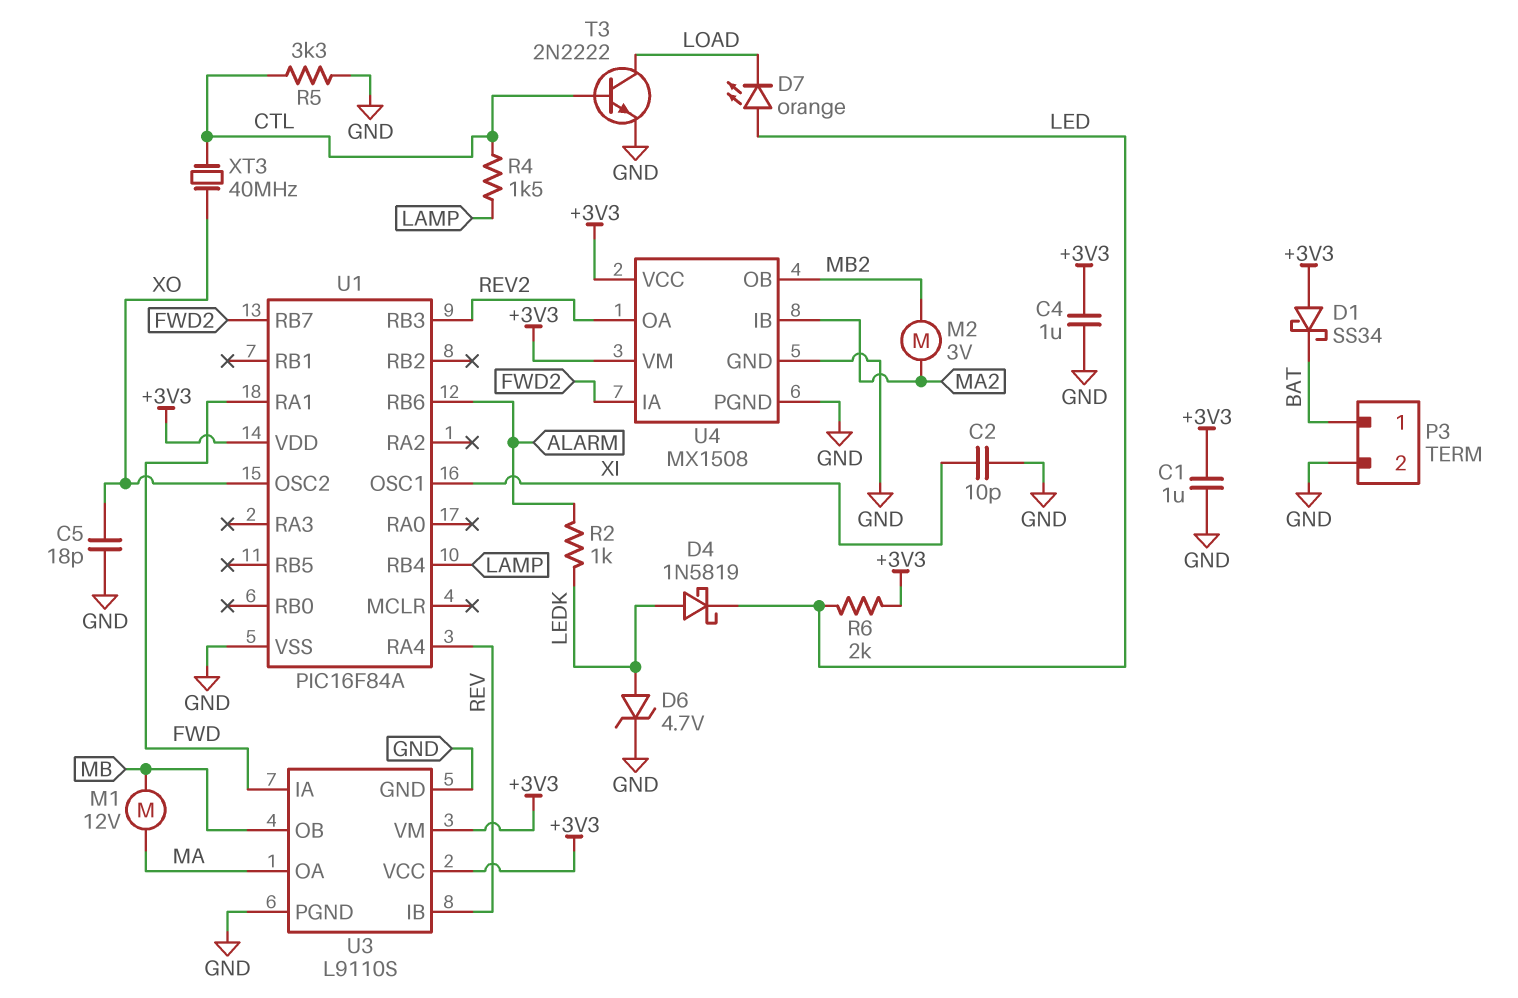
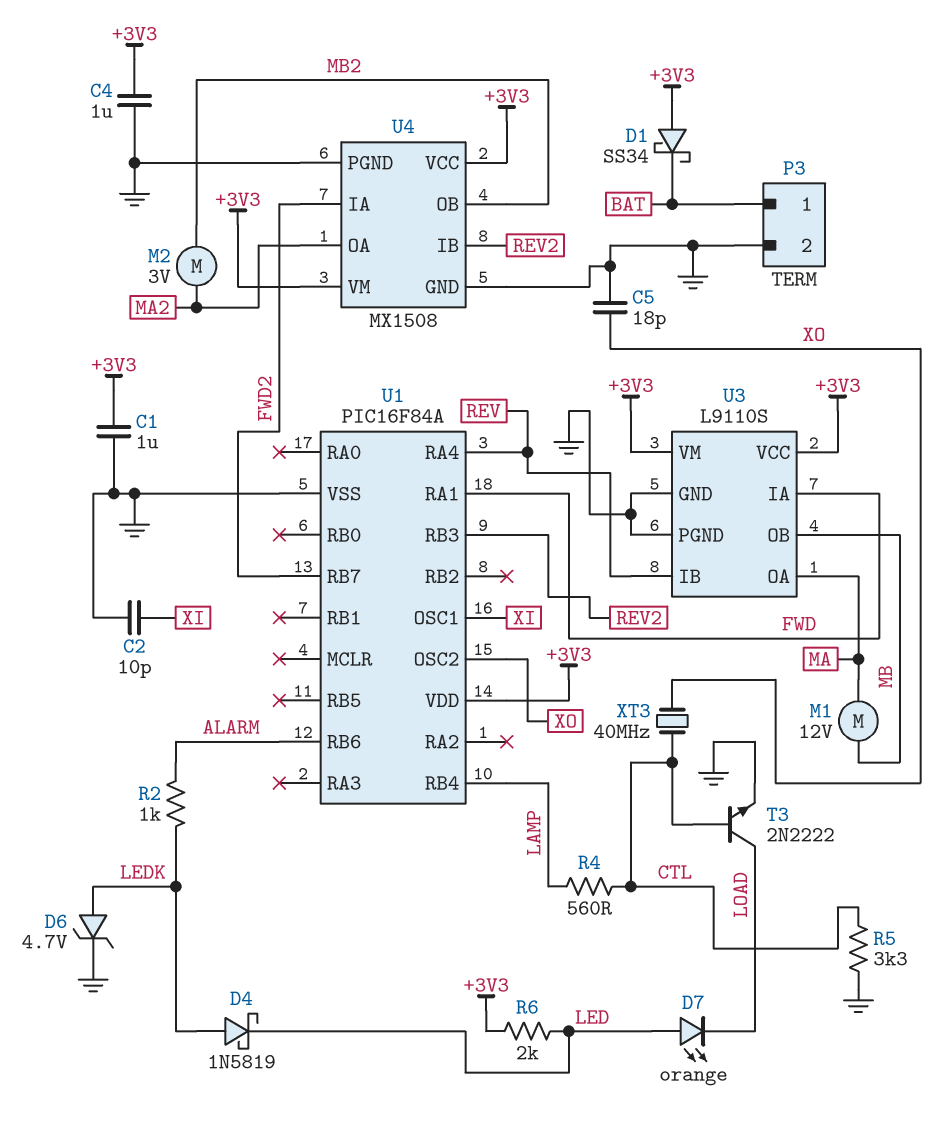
R4: 1.5k (CTL, LAMP) -> 560 (CTL, LAMP)
U4 pin IB: MA2 -> REV2
U4 pin OA: REV2 -> MA2

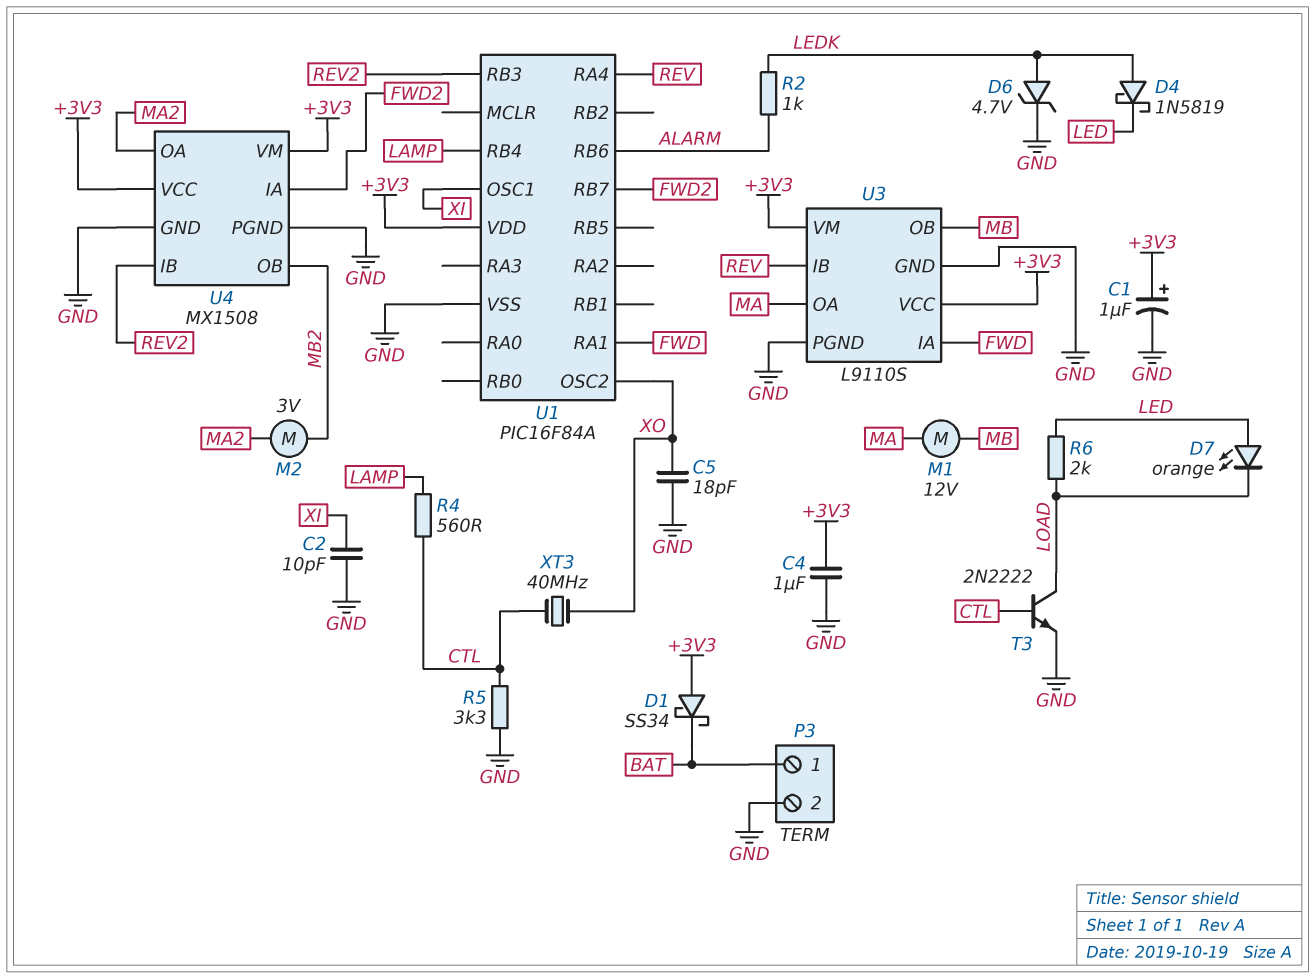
C1: 1uF (+3V3, GND) -> 1uF (plus +3V3, minus GND)
R6: 2k (+3V3, LED) -> 2k (LED, LOAD)

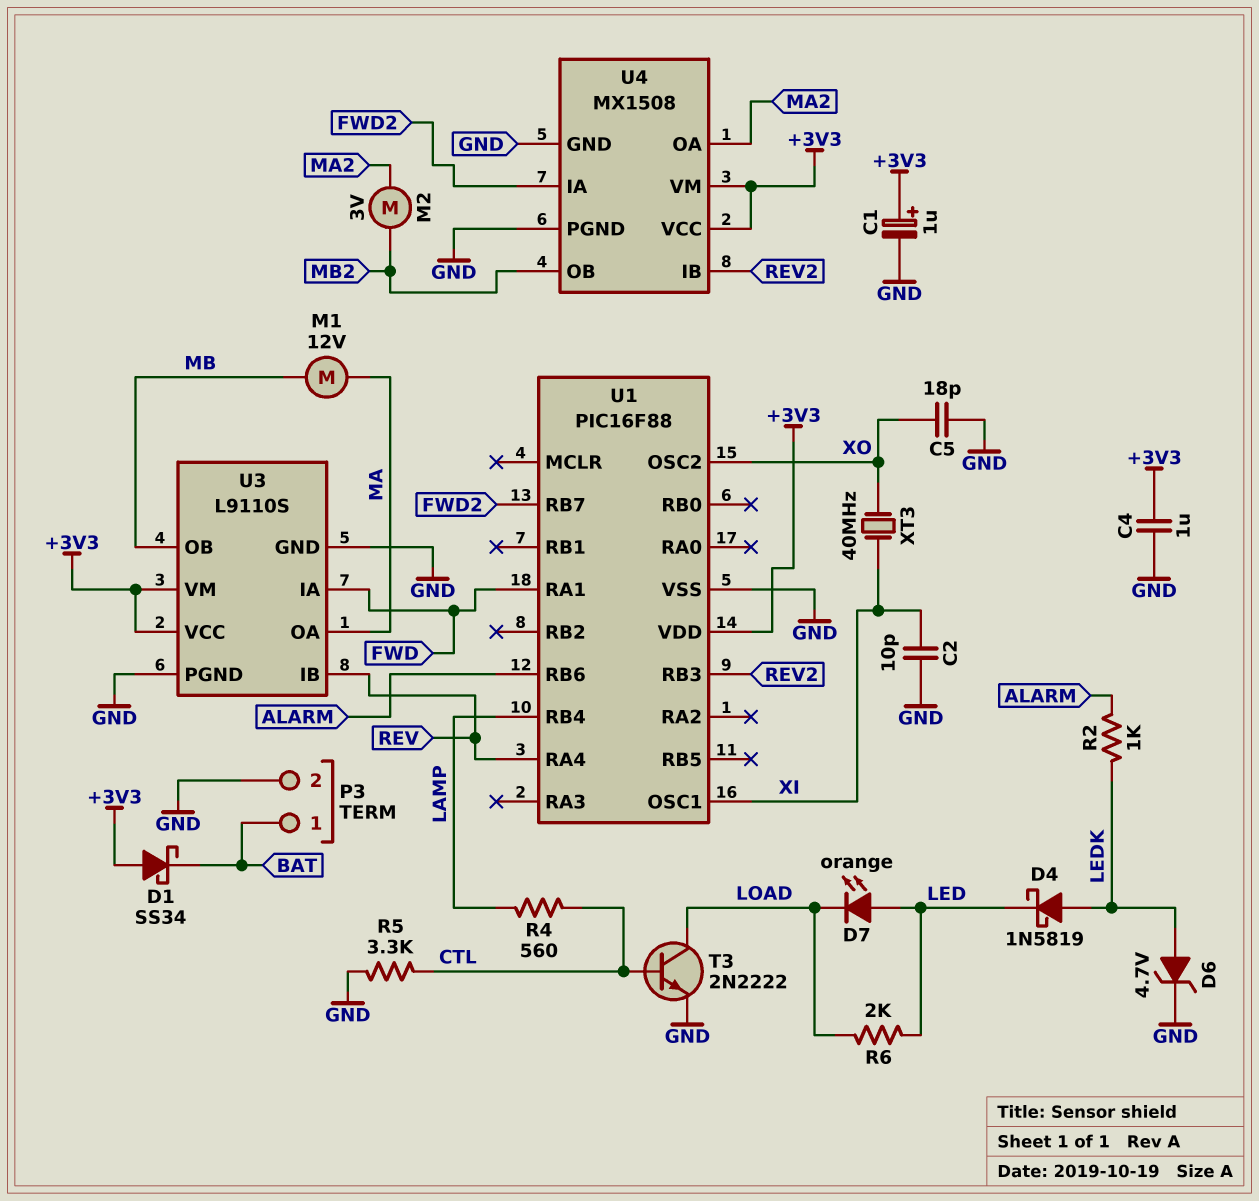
U1: PIC16F84A -> PIC16F88
XT3: 40MHz (CTL, XO) -> 40MHz (XI, XO)

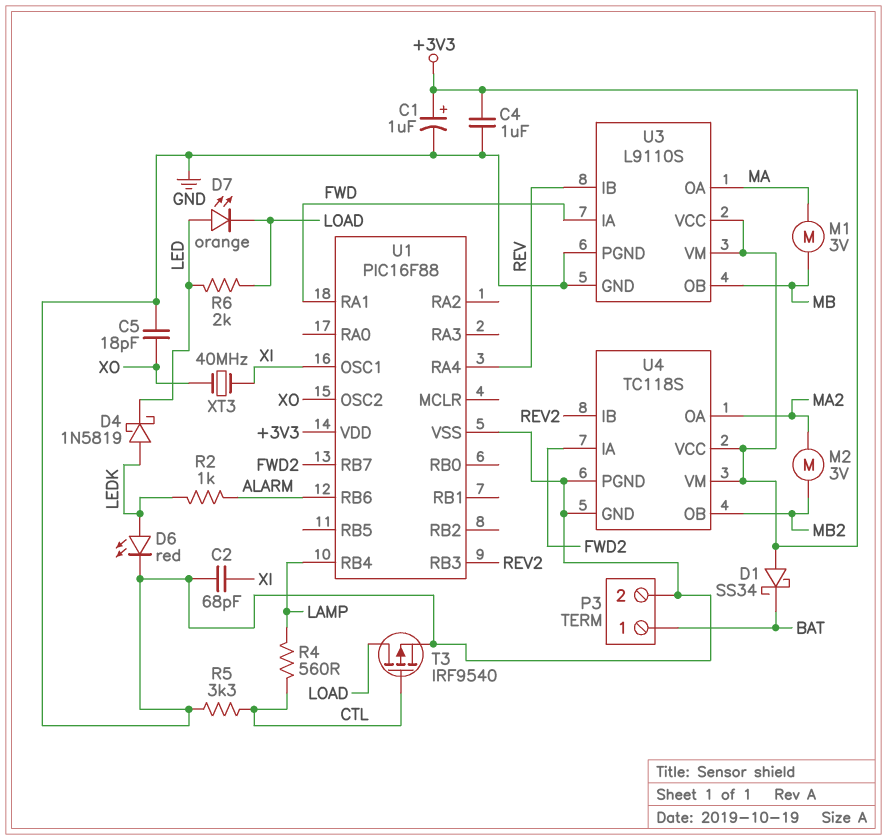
C2: 10pF (GND, XI) -> 68pF (GND, XI)
D6: zener 4.7V (A LEDK, K GND) -> LED red (A LEDK, K GND)
M1: motor 12V (MA, MB) -> motor 3V (MA, MB)
T3: NPN 2N2222 (B CTL, C LOAD, E GND) -> PMOS IRF9540 (G CTL, D LOAD, S GND)
U4: MX1508 -> TC118S

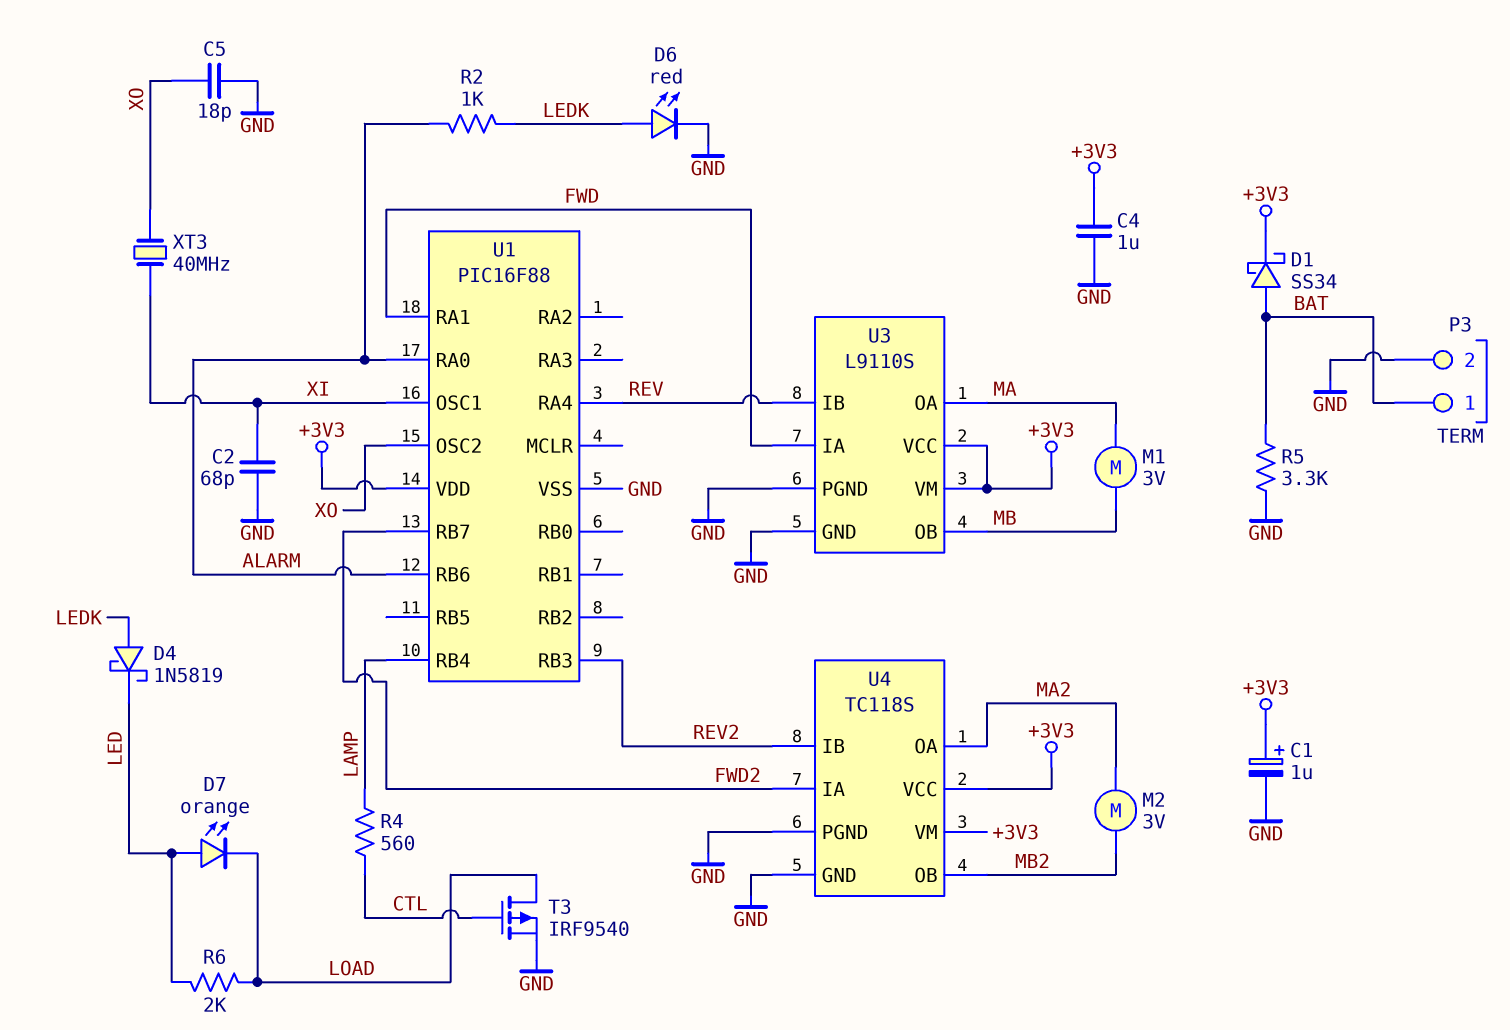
D1: schottky SS34 (A +3V3, K BAT) -> schottky SS34 (A BAT, K +3V3)
R5: 3.3k (CTL, GND) -> 3.3k (BAT, GND)
U1 pin RA0: none -> ALARM

